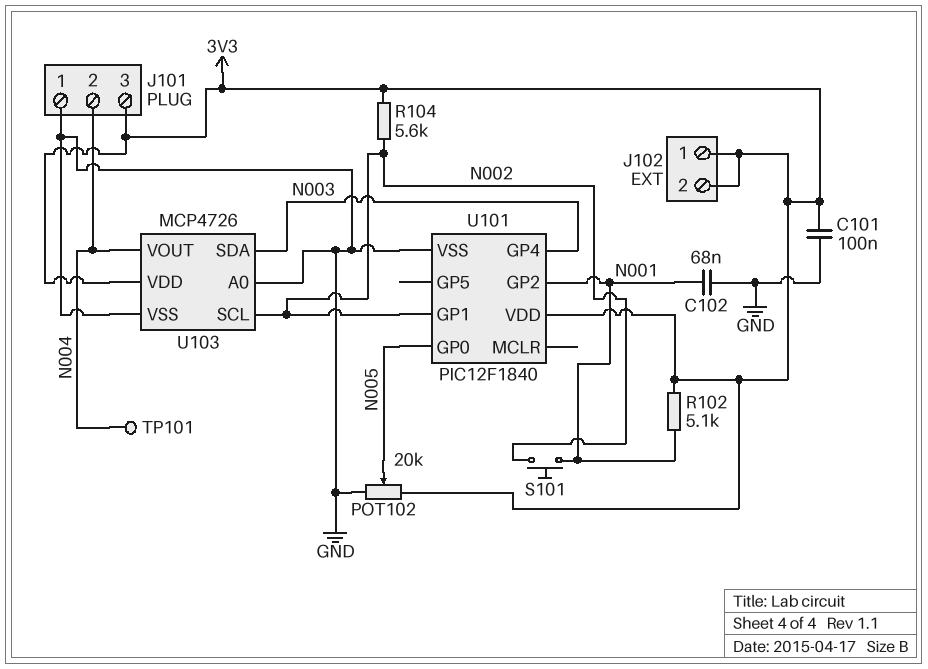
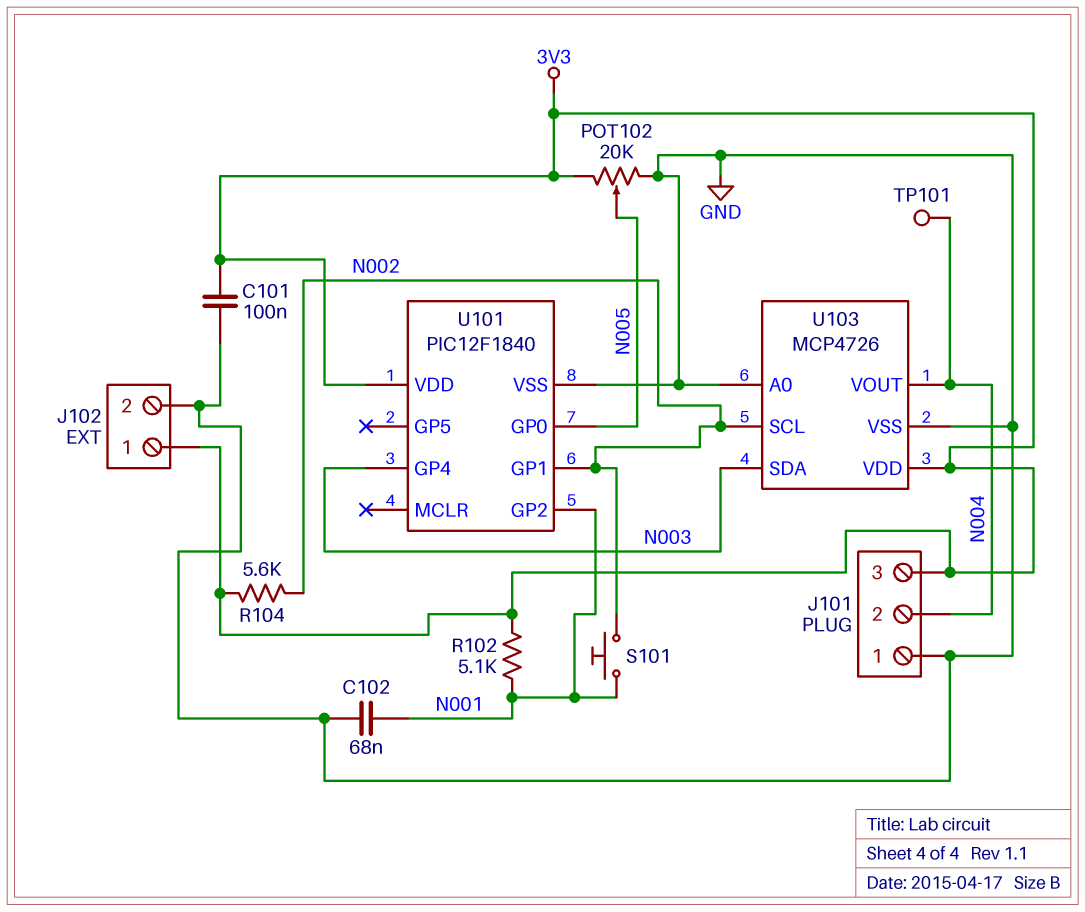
J102 pin 2: 3V3 -> GND

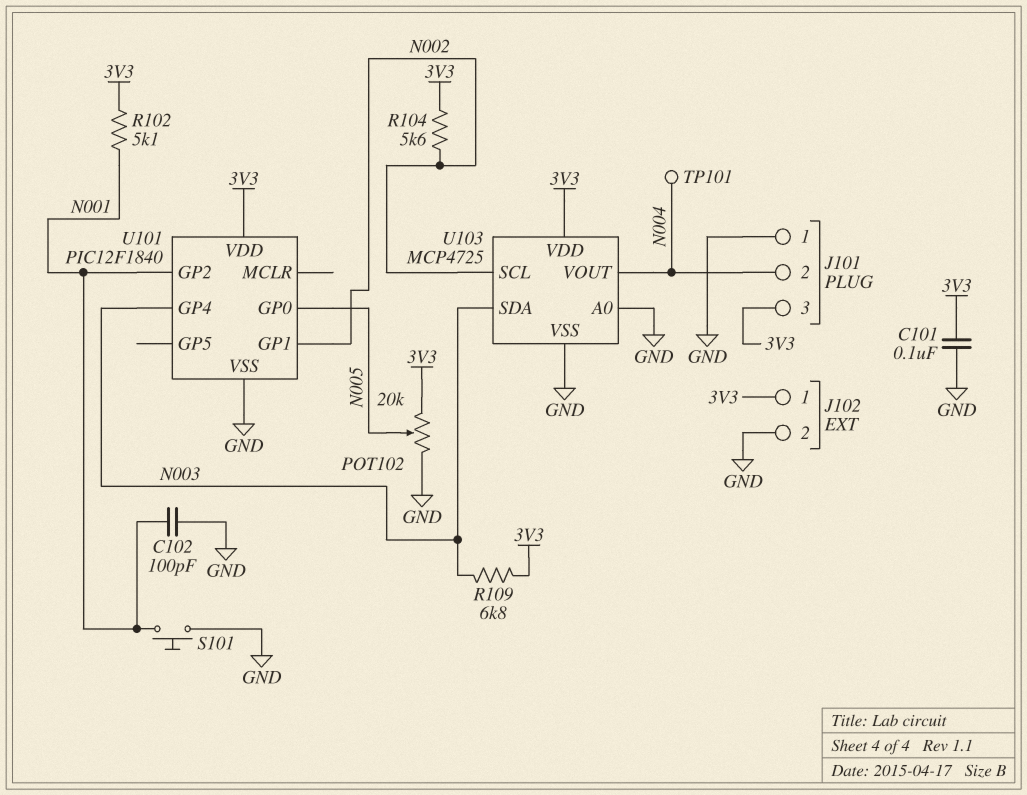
C102: 68nF (GND, N001) -> 100pF (GND, N001)
R109: none -> 6.8k (3V3, N003)
S101: button (N001, N002) -> button (GND, N001)
U103: MCP4726 -> MCP4725

